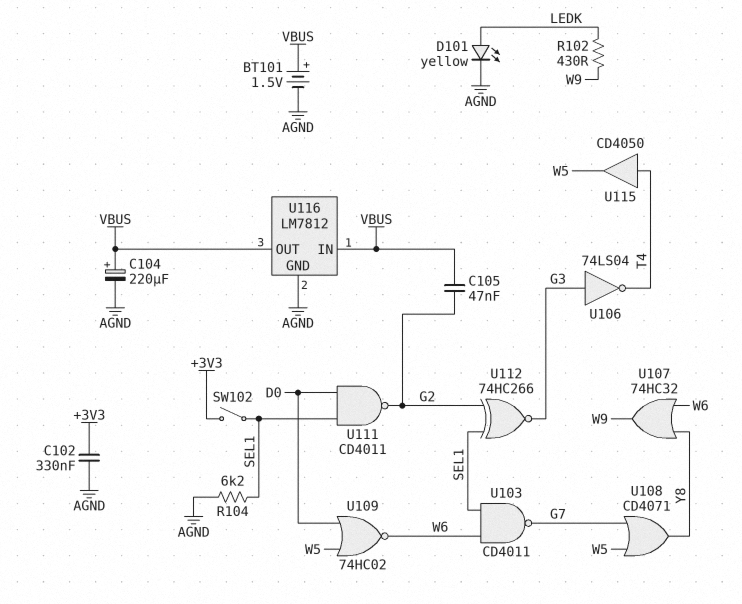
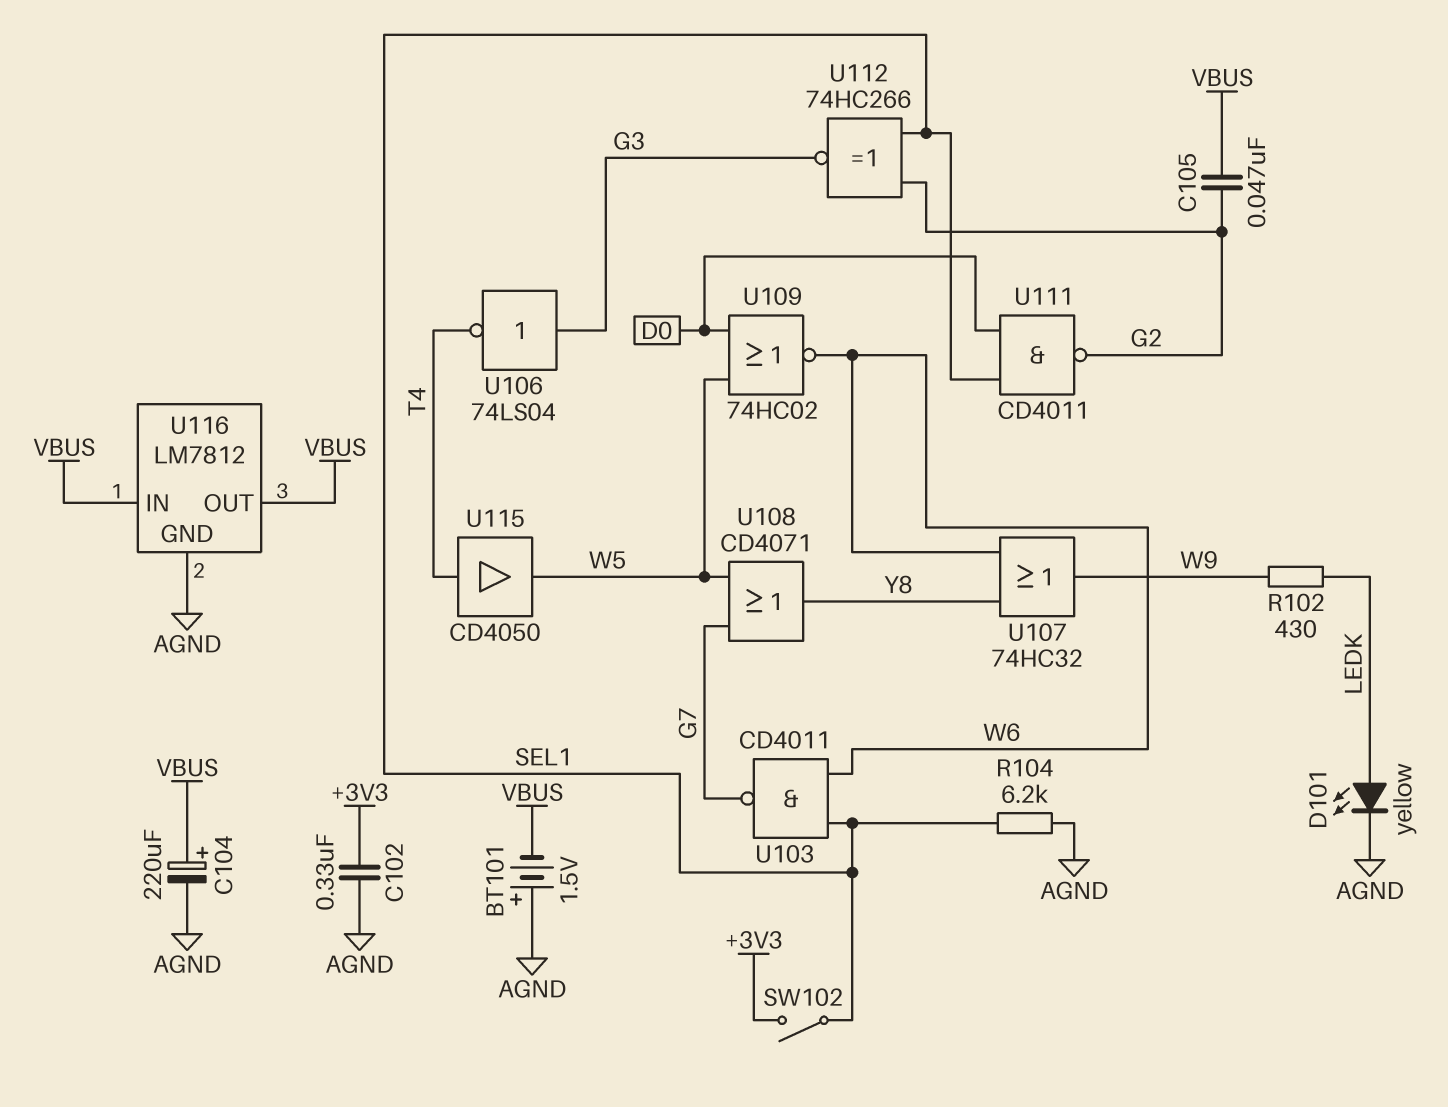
BT101: 1.5V (plus VBUS, minus AGND) -> 1.5V (plus AGND, minus VBUS)

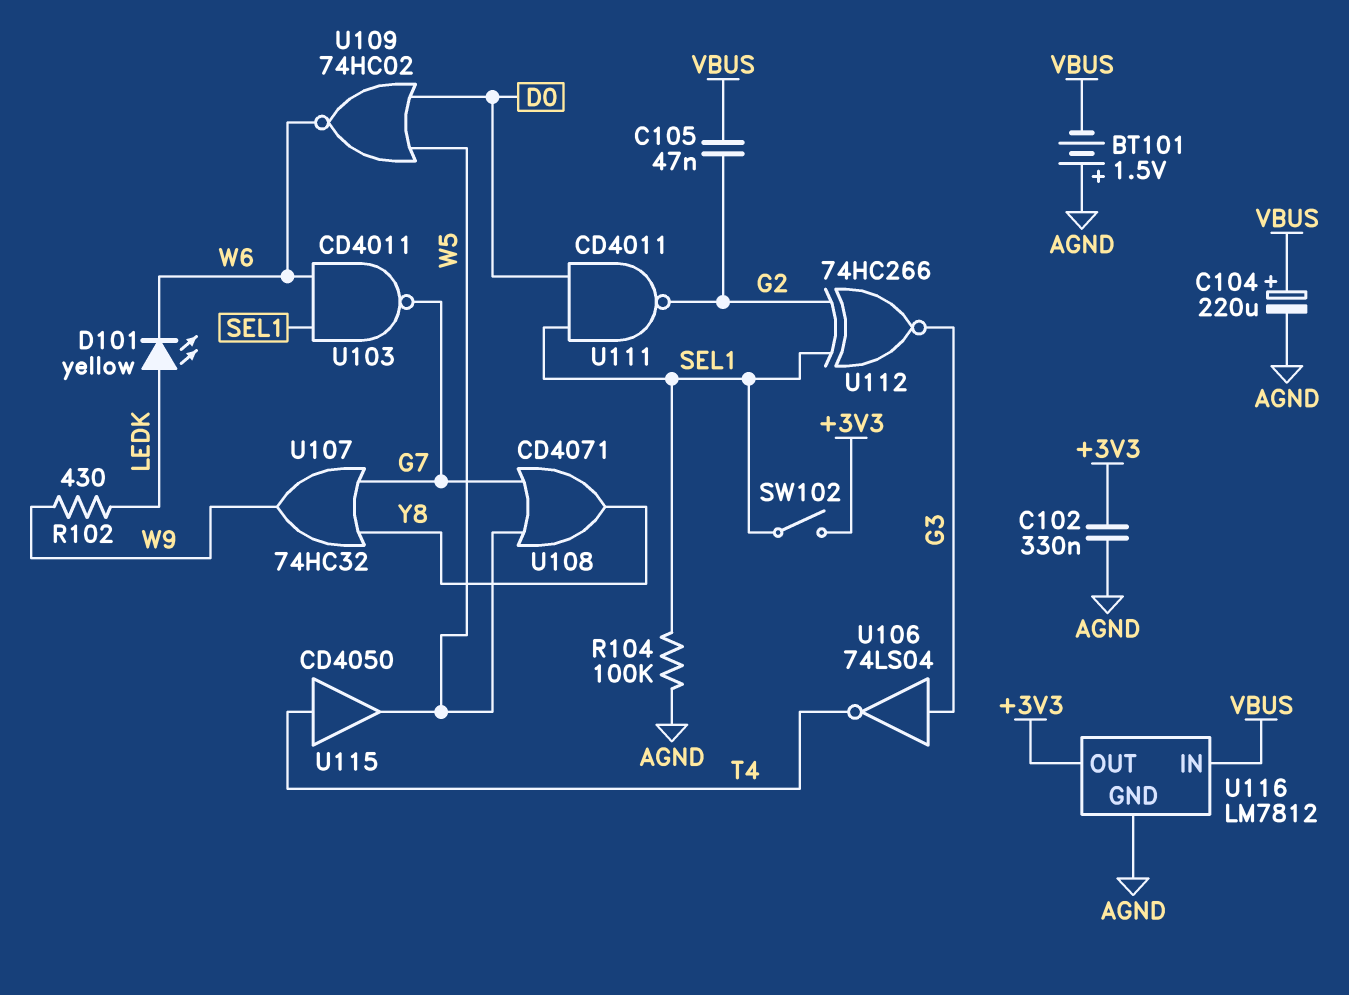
D101: LED yellow (A LEDK, K AGND) -> LED yellow (A LEDK, K W6)
R104: 6.2k (AGND, SEL1) -> 100k (AGND, SEL1)
U107: OR 74HC32 (in W6, in Y8, out W9) -> OR 74HC32 (in G7, in Y8, out W9)
U116 pin OUT: VBUS -> +3V3

